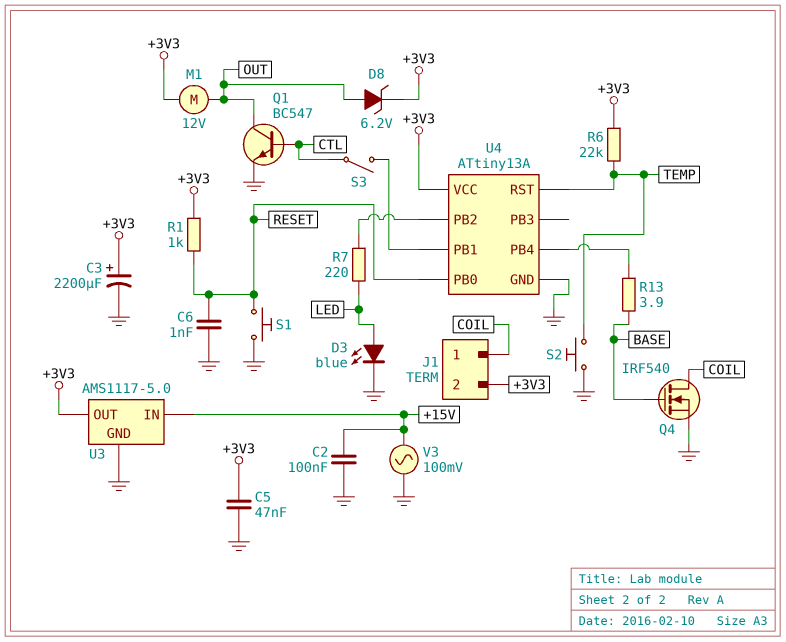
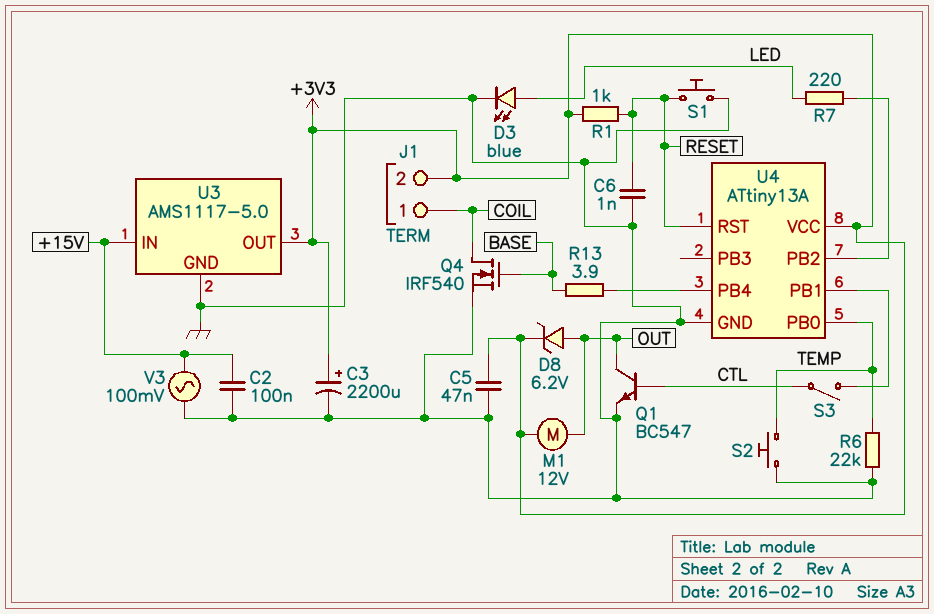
R6: 22k (+3V3, TEMP) -> 22k (GND, TEMP)
U4 pin PB0: RESET -> TEMP
U4 pin RST: TEMP -> RESET

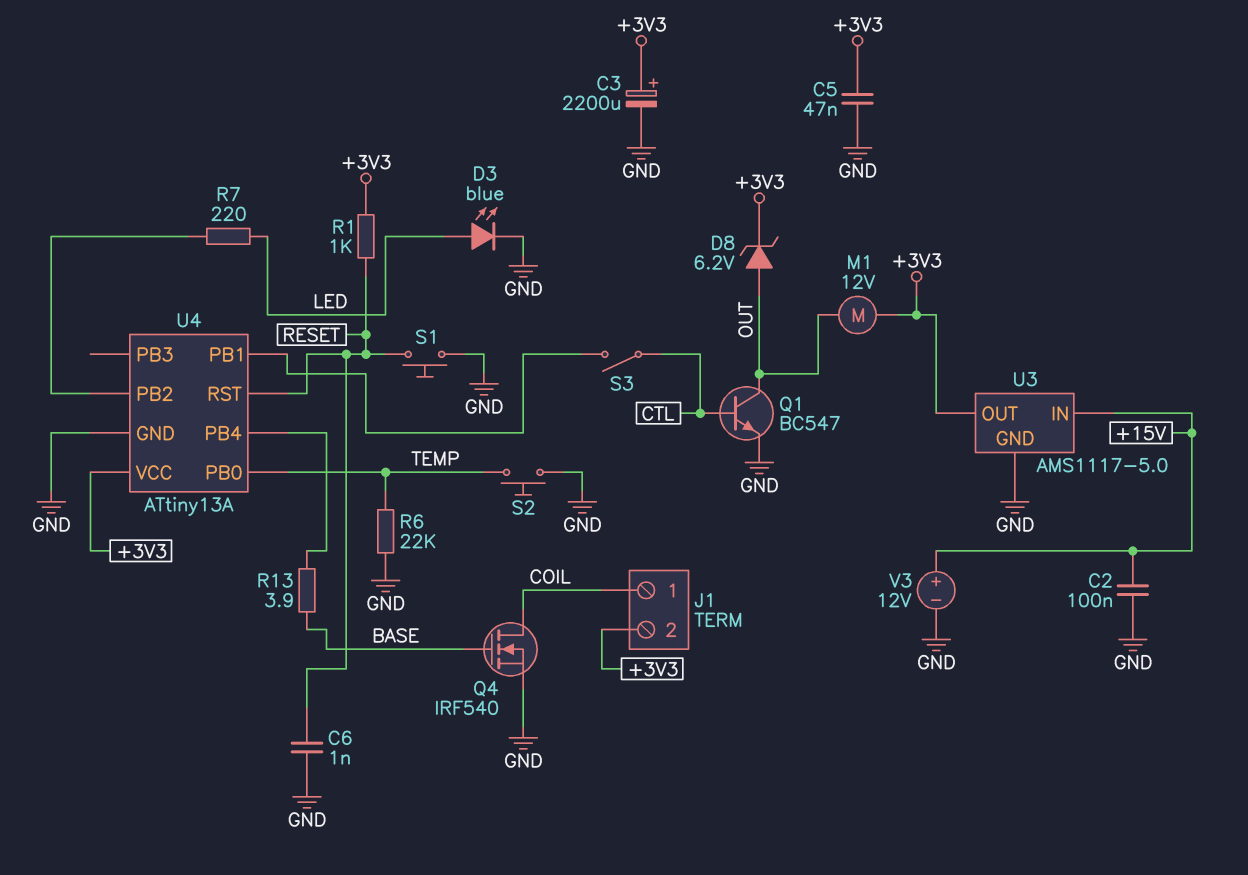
V3: AC 100mV (+15V, GND) -> 12V (plus +15V, minus GND)

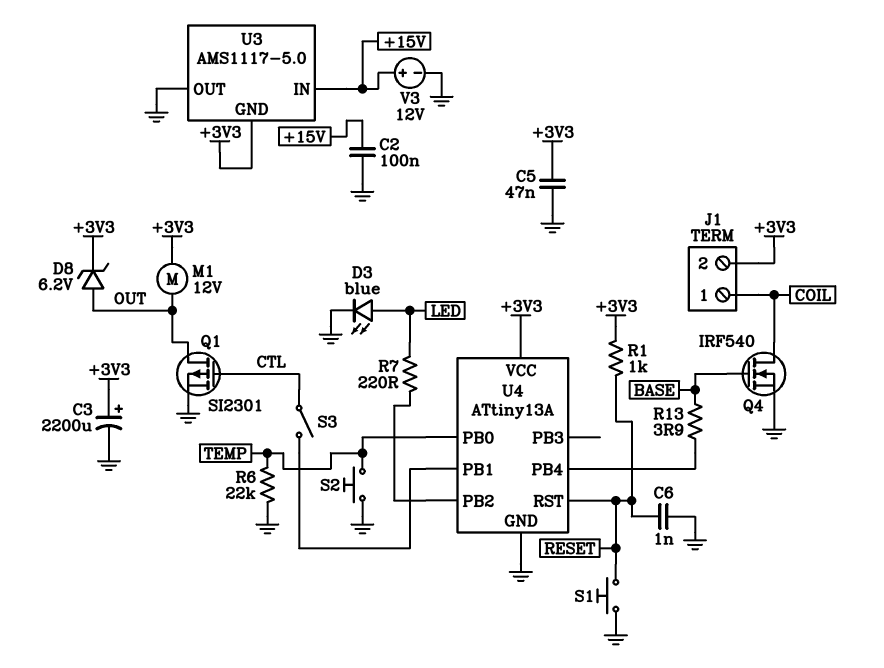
Q1: NPN BC547 (B CTL, C OUT, E GND) -> PMOS SI2301 (G CTL, D OUT, S GND)
U3 pin GND: GND -> +3V3
U3 pin OUT: +3V3 -> GND

